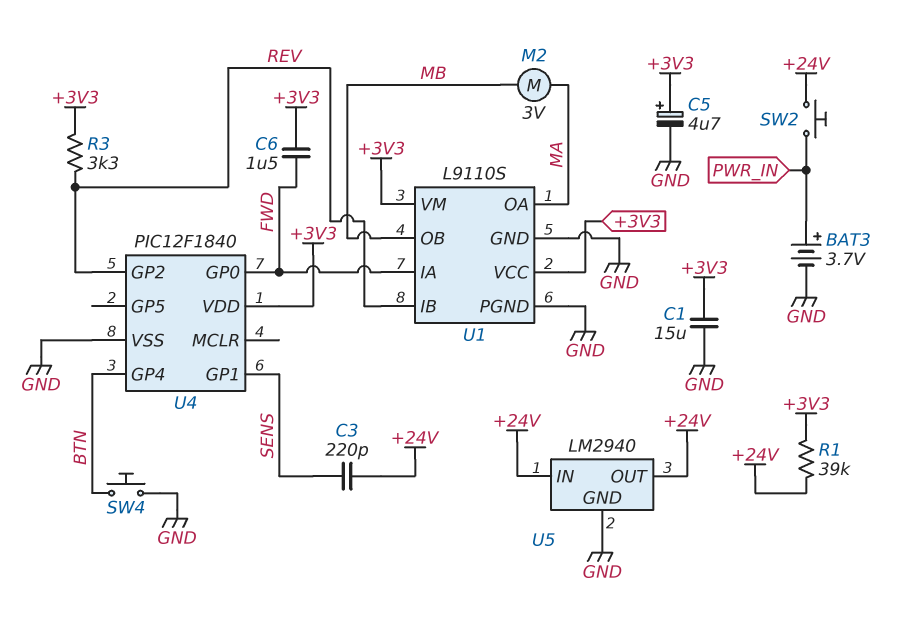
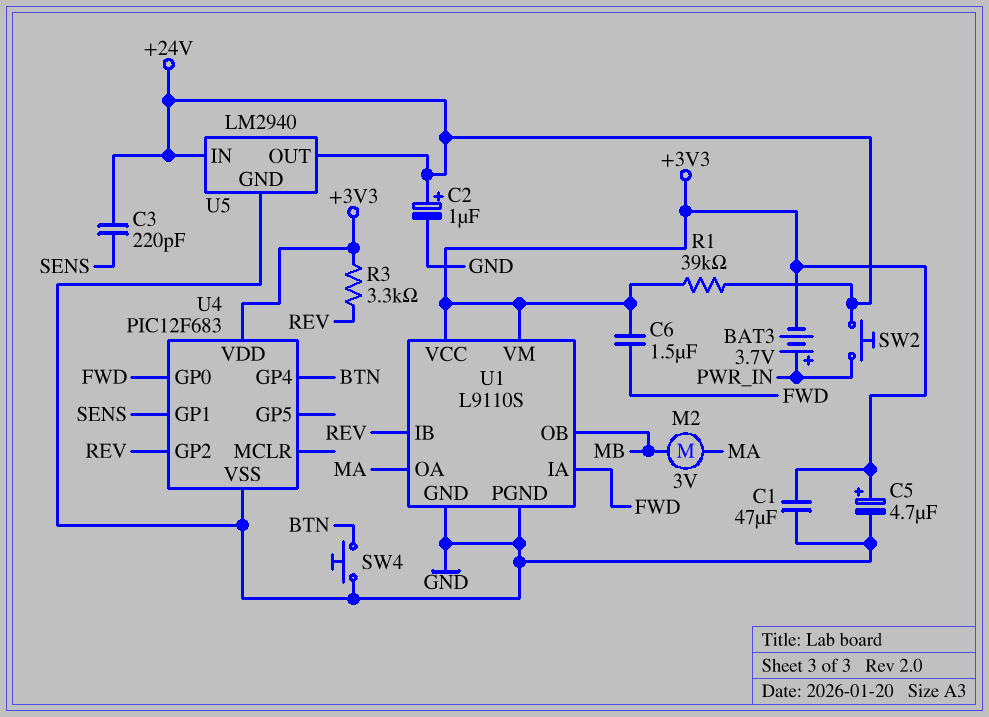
BAT3: 3.7V (plus PWR_IN, minus GND) -> 3.7V (plus PWR_IN, minus +3V3)
C1: 15uF (+3V3, GND) -> 47uF (+3V3, GND)
C2: none -> 1uF (plus +24V, minus GND)
U4: PIC12F1840 -> PIC12F683

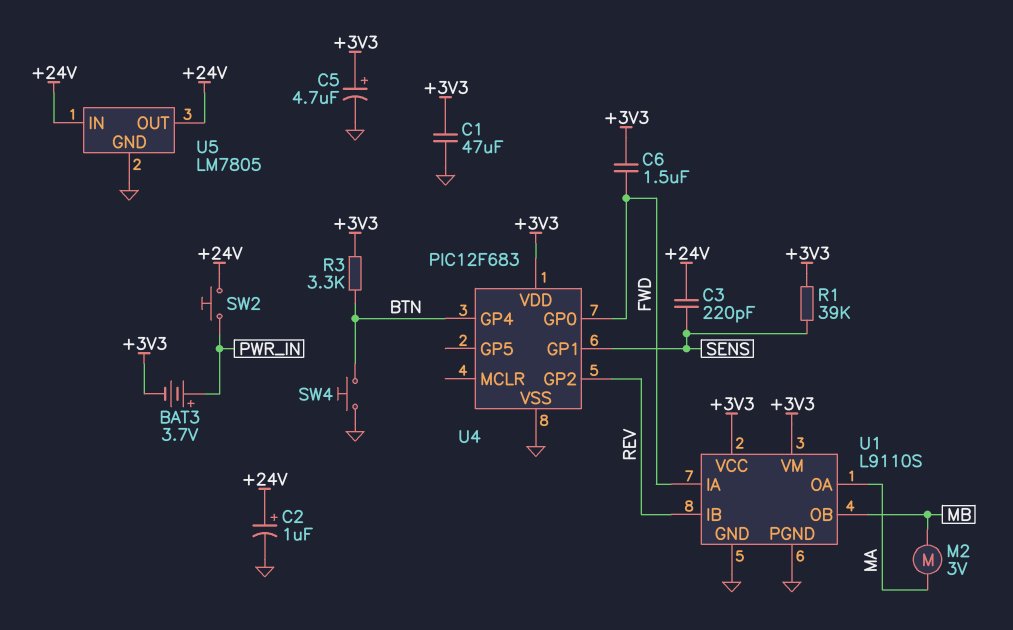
R1: 39k (+3V3, +24V) -> 39k (+3V3, SENS)
R3: 3.3k (+3V3, REV) -> 3.3k (+3V3, BTN)
U5: LM2940 -> LM7805

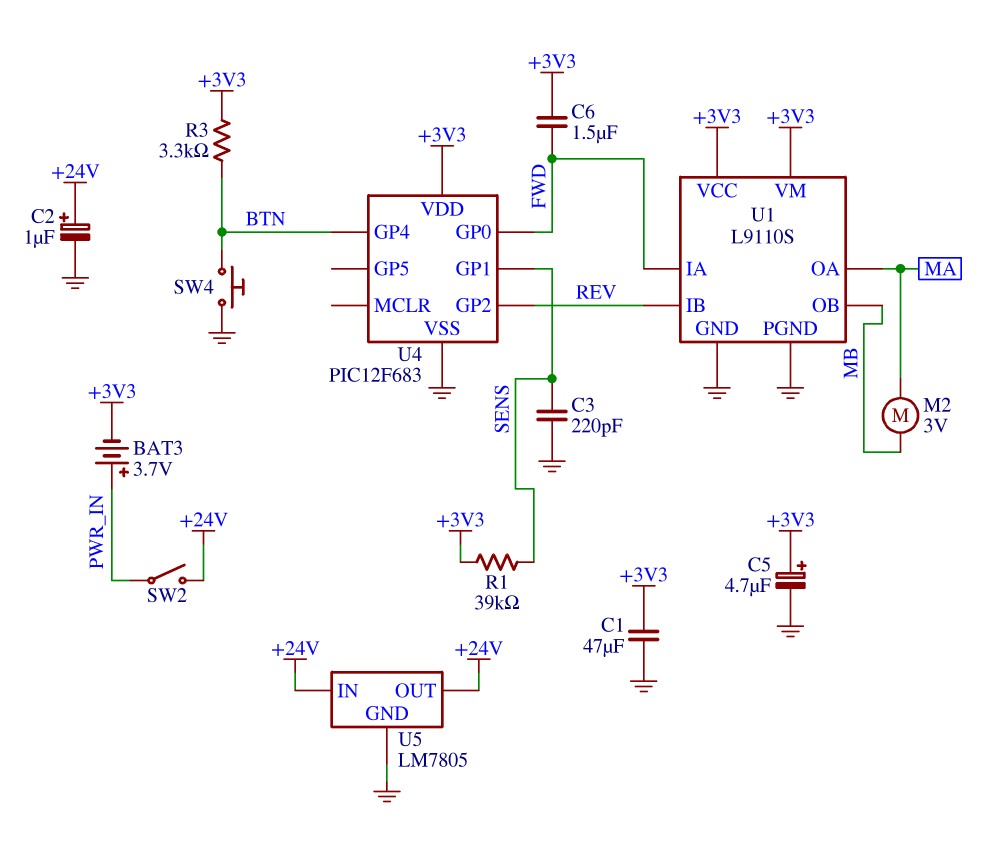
C3: 220pF (+24V, SENS) -> 220pF (GND, SENS)
SW2: button (+24V, PWR_IN) -> switch (+24V, PWR_IN)

